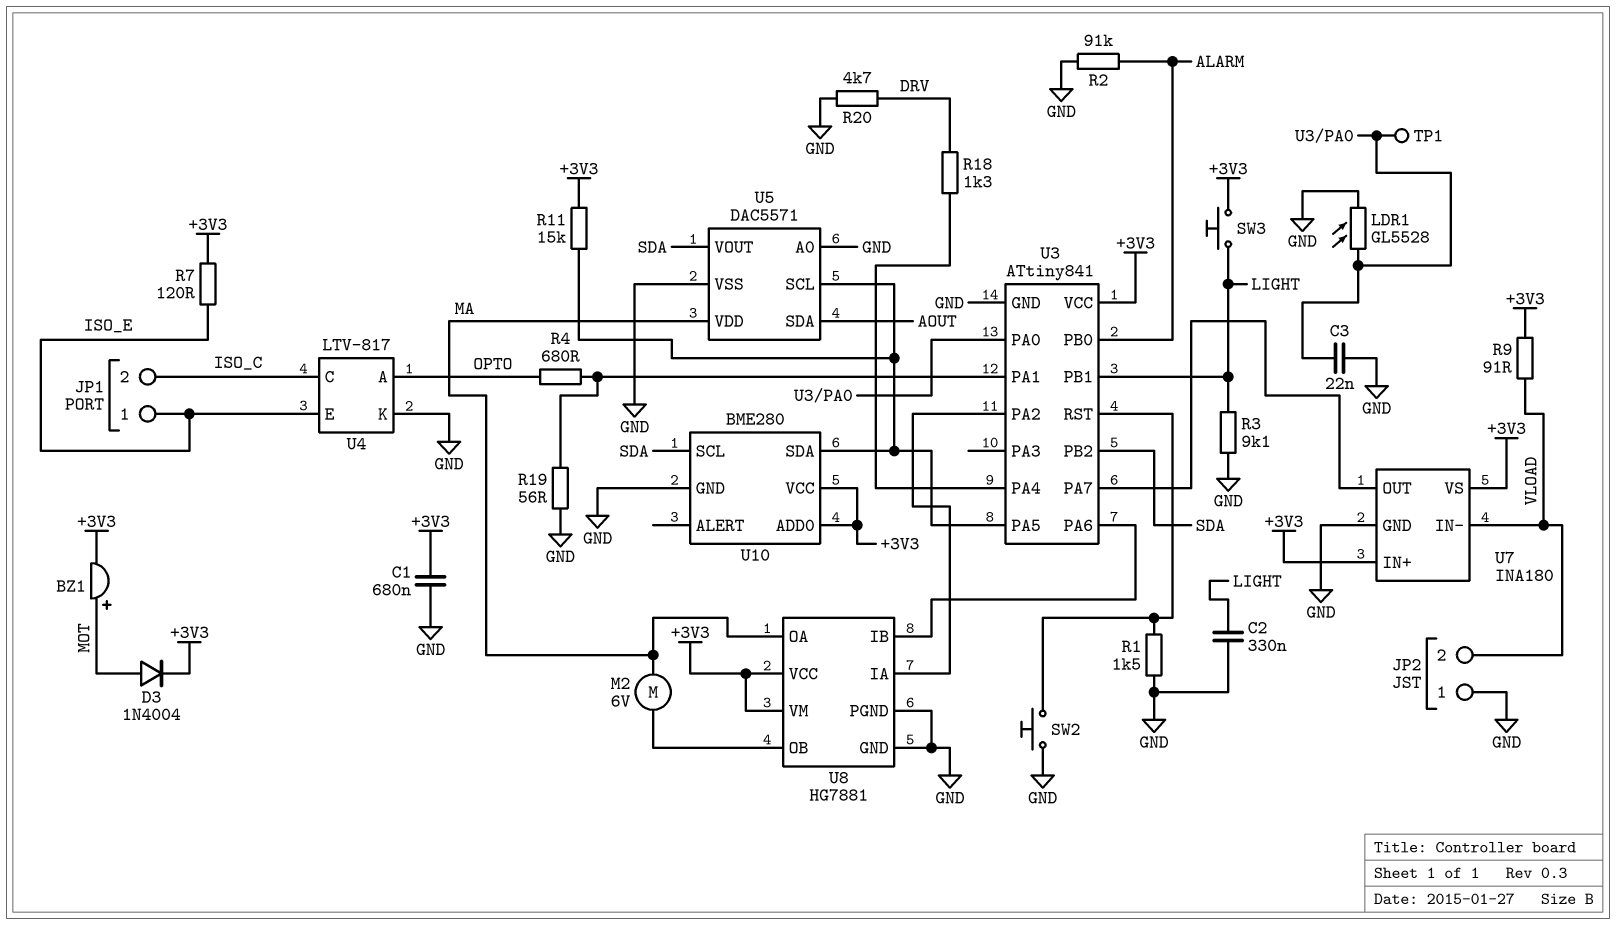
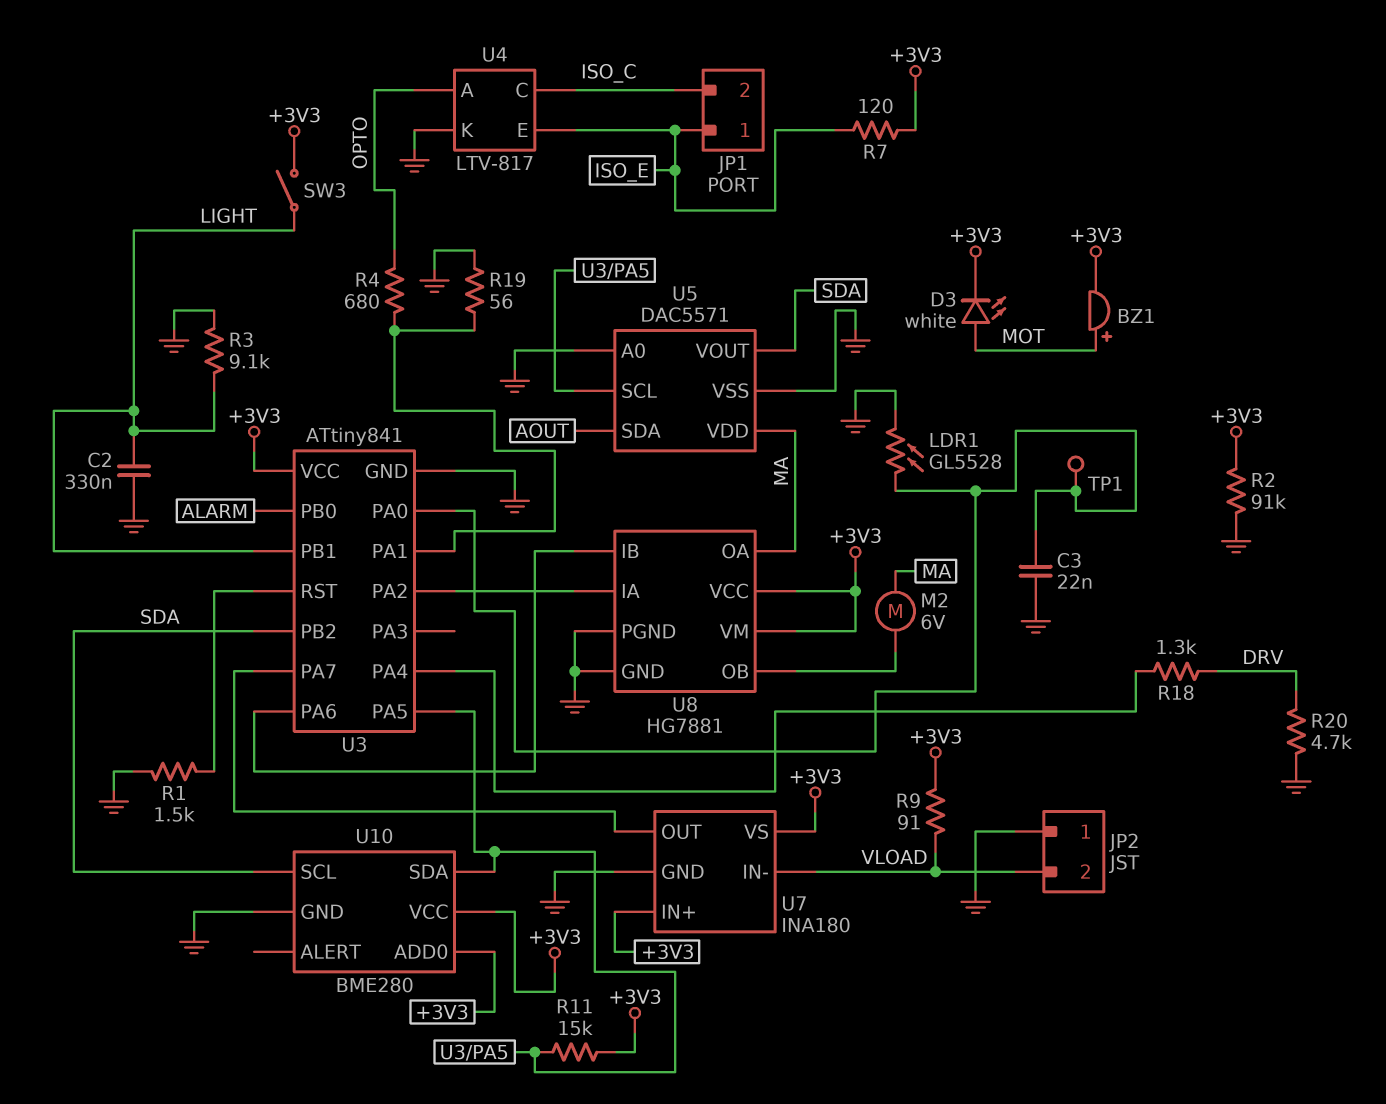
C1: 680nF (+3V3, GND) -> none
D3: diode 1N4004 (A MOT, K +3V3) -> LED white (A MOT, K +3V3)
R2: 91k (ALARM, GND) -> 91k (+3V3, GND)
SW2: button (GND, U3/RST) -> none
SW3: button (+3V3, LIGHT) -> switch (+3V3, LIGHT)

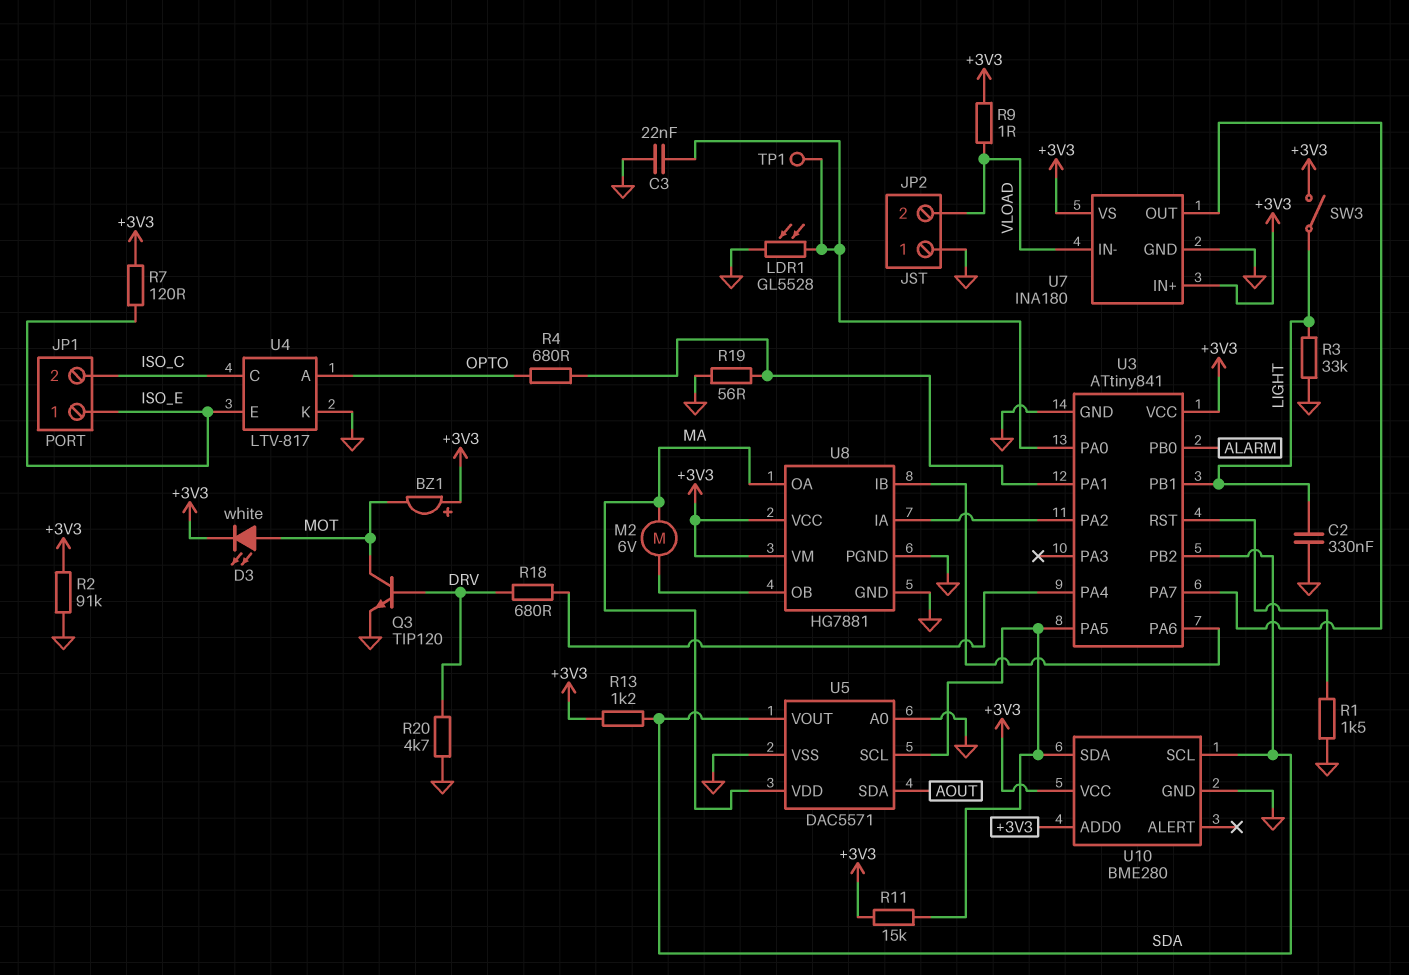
BZ1: buzzer (plus MOT, minus +3V3) -> buzzer (plus +3V3, minus MOT)
Q3: none -> NPN TIP120 (B DRV, C MOT, E GND)
R3: 9.1k (GND, LIGHT) -> 33k (GND, LIGHT)
R9: 91 (+3V3, VLOAD) -> 1 (+3V3, VLOAD)
R13: none -> 1.2k (+3V3, SDA)
R18: 1.3k (DRV, U3/PA4) -> 680 (DRV, U3/PA4)

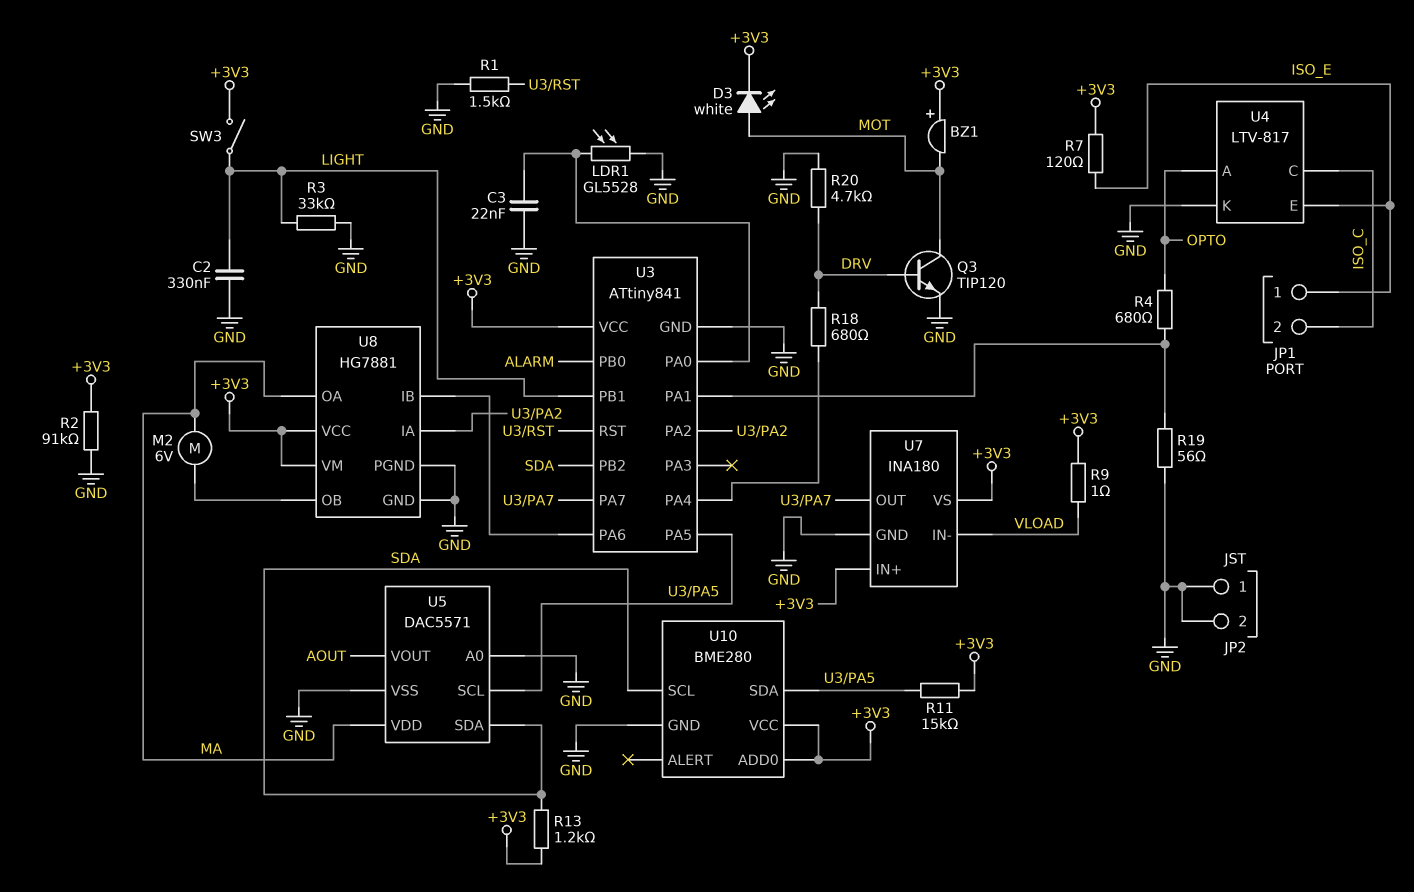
JP2 pin 2: VLOAD -> GND
TP1: test point (U3/PA0) -> none
U5 pin SDA: AOUT -> SDA
U5 pin VOUT: SDA -> AOUT

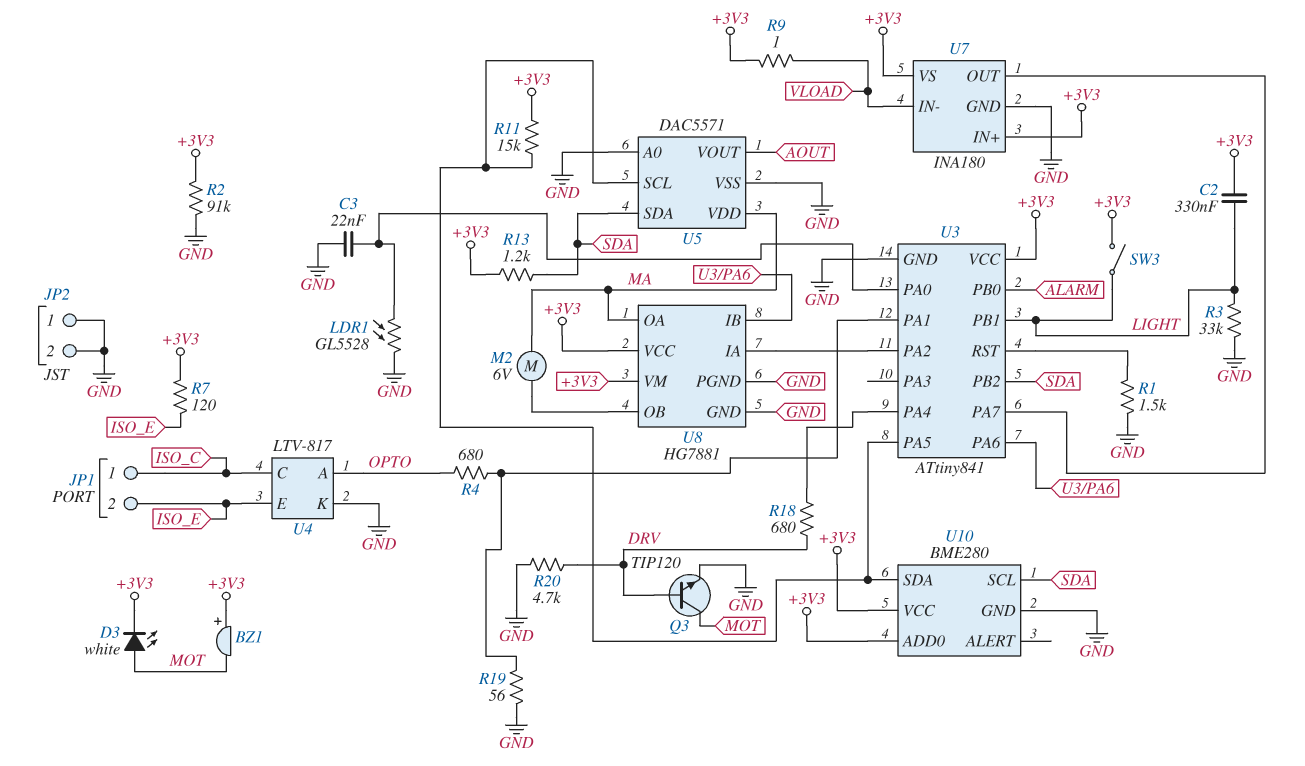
C2: 330nF (GND, LIGHT) -> 330nF (+3V3, LIGHT)
JP1 pin 1: ISO_E -> ISO_C
JP1 pin 2: ISO_C -> ISO_E

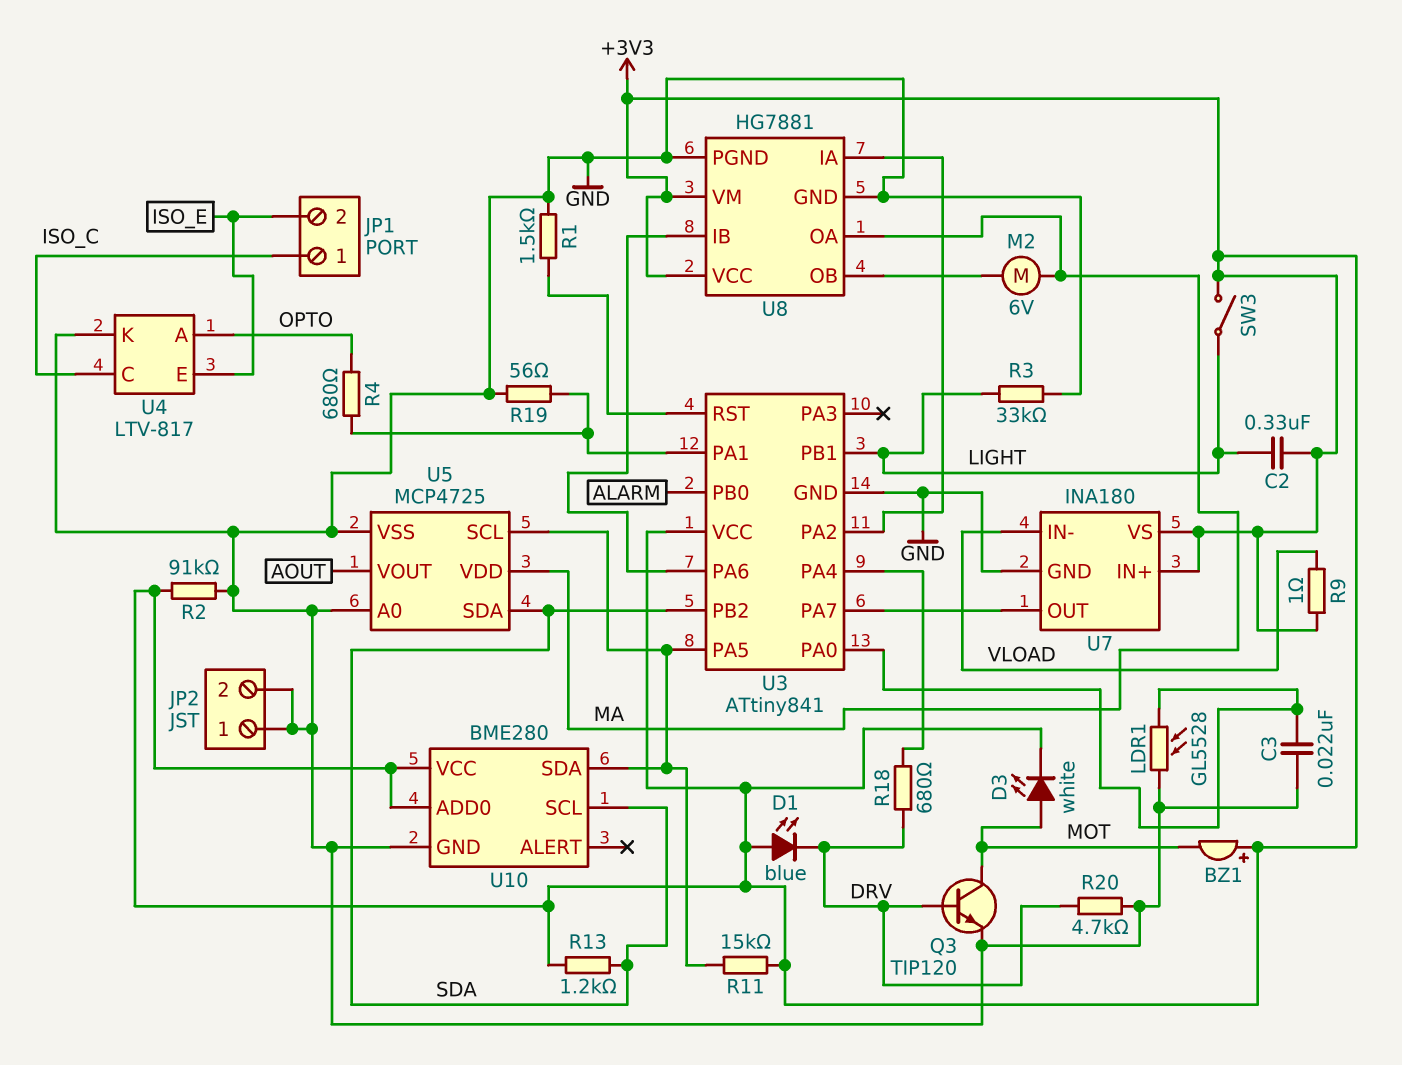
D1: none -> LED blue (A +3V3, K DRV)
R7: 120 (+3V3, ISO_E) -> none
U5: DAC5571 -> MCP4725

